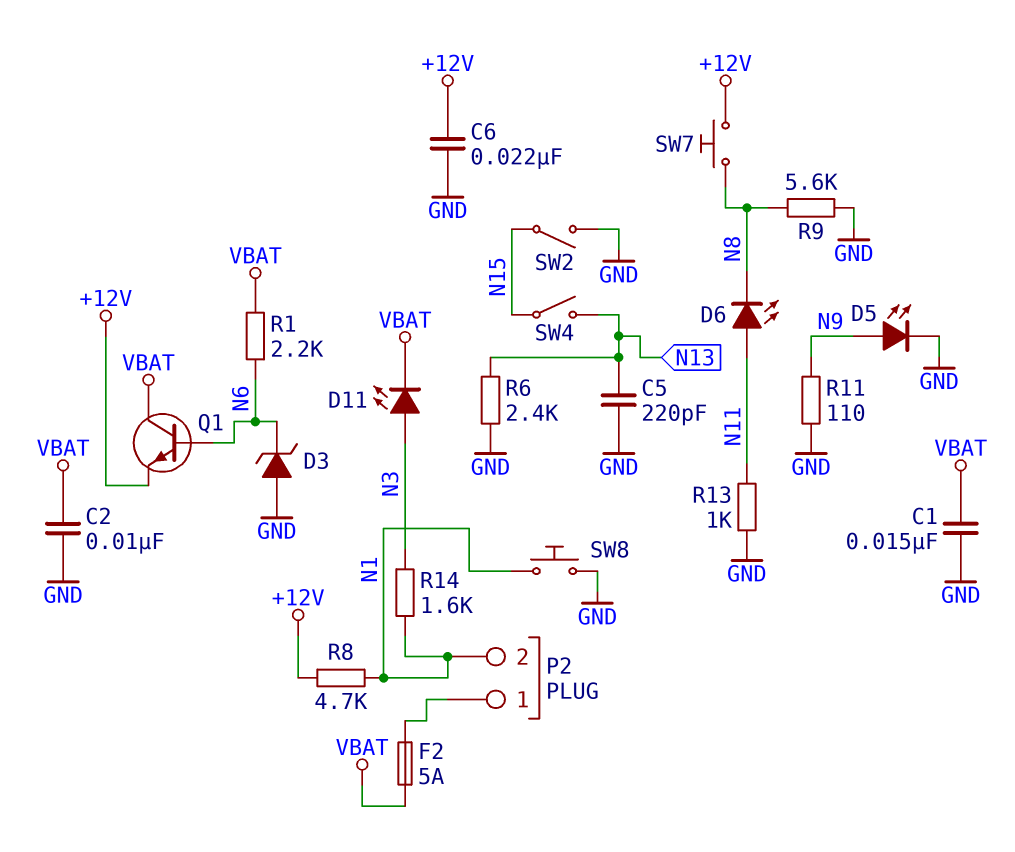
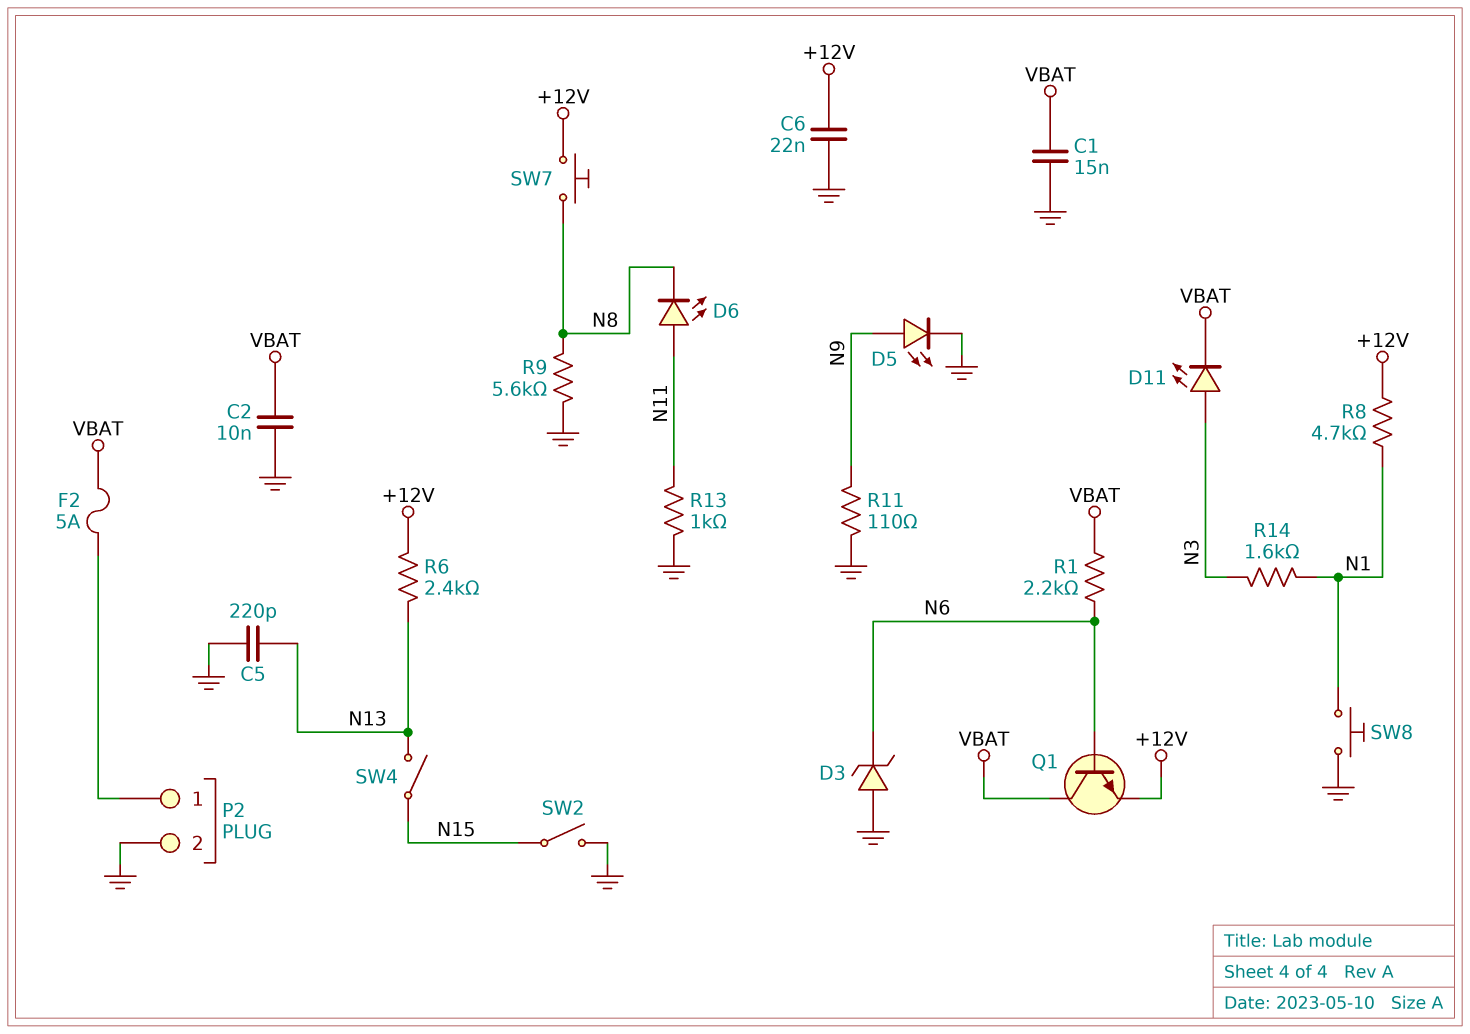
P2 pin 2: N1 -> GND
R6: 2.4k (GND, N13) -> 2.4k (+12V, N13)

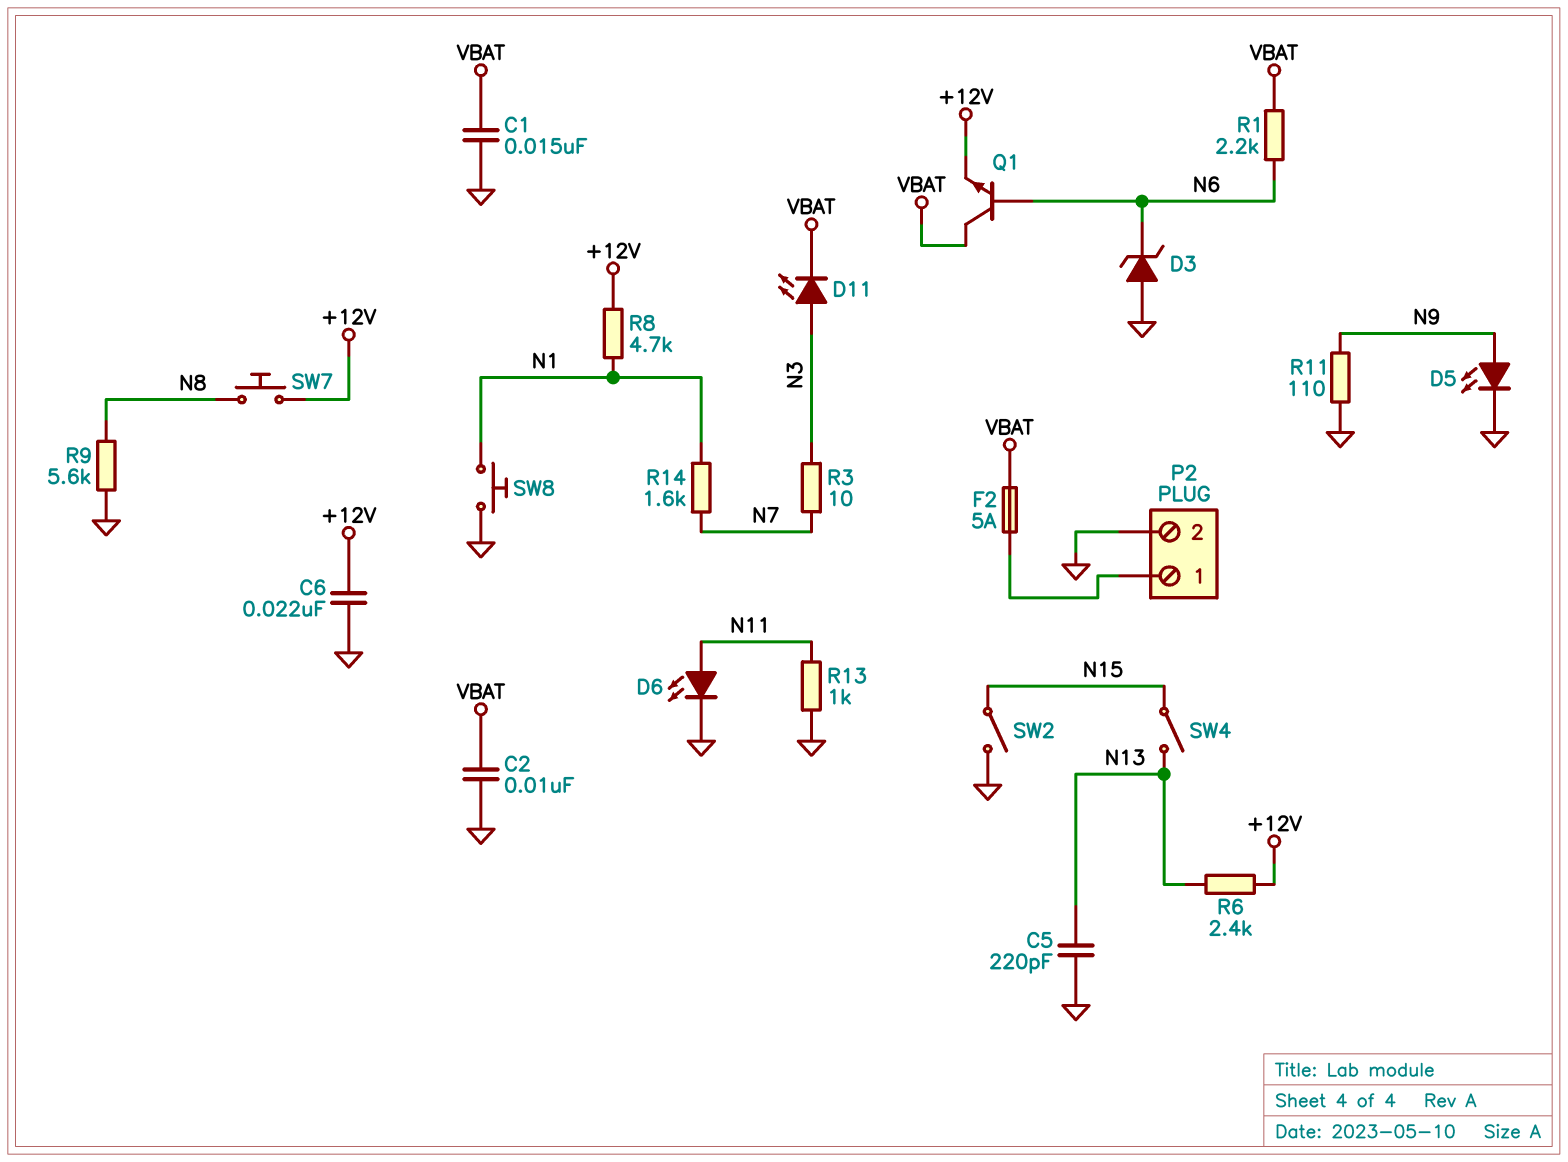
D6: LED (A N11, K N8) -> LED (A N11, K GND)
R3: none -> 10 (N3, N7)
R14: 1.6k (N1, N3) -> 1.6k (N1, N7)

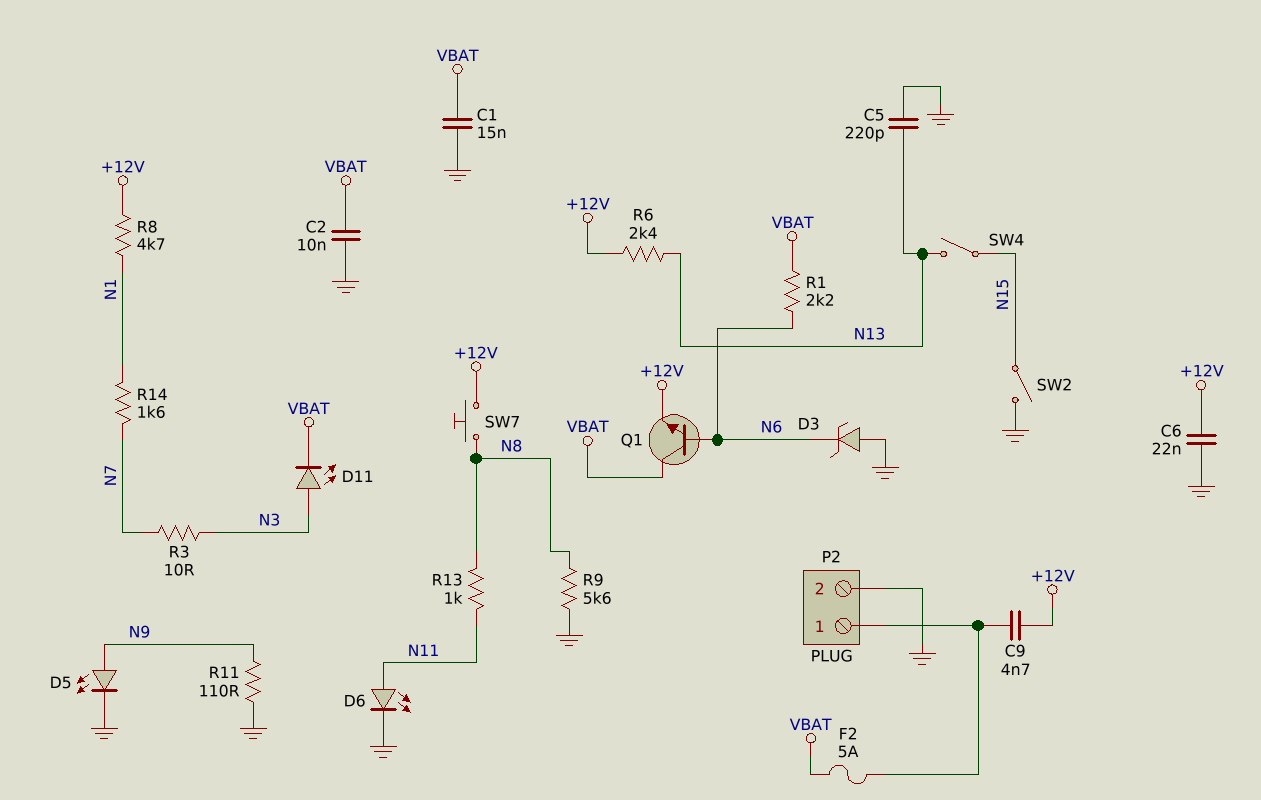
C9: none -> 4.7nF (+12V, P2/1)
R13: 1k (GND, N11) -> 1k (N8, N11)
SW8: button (GND, N1) -> none

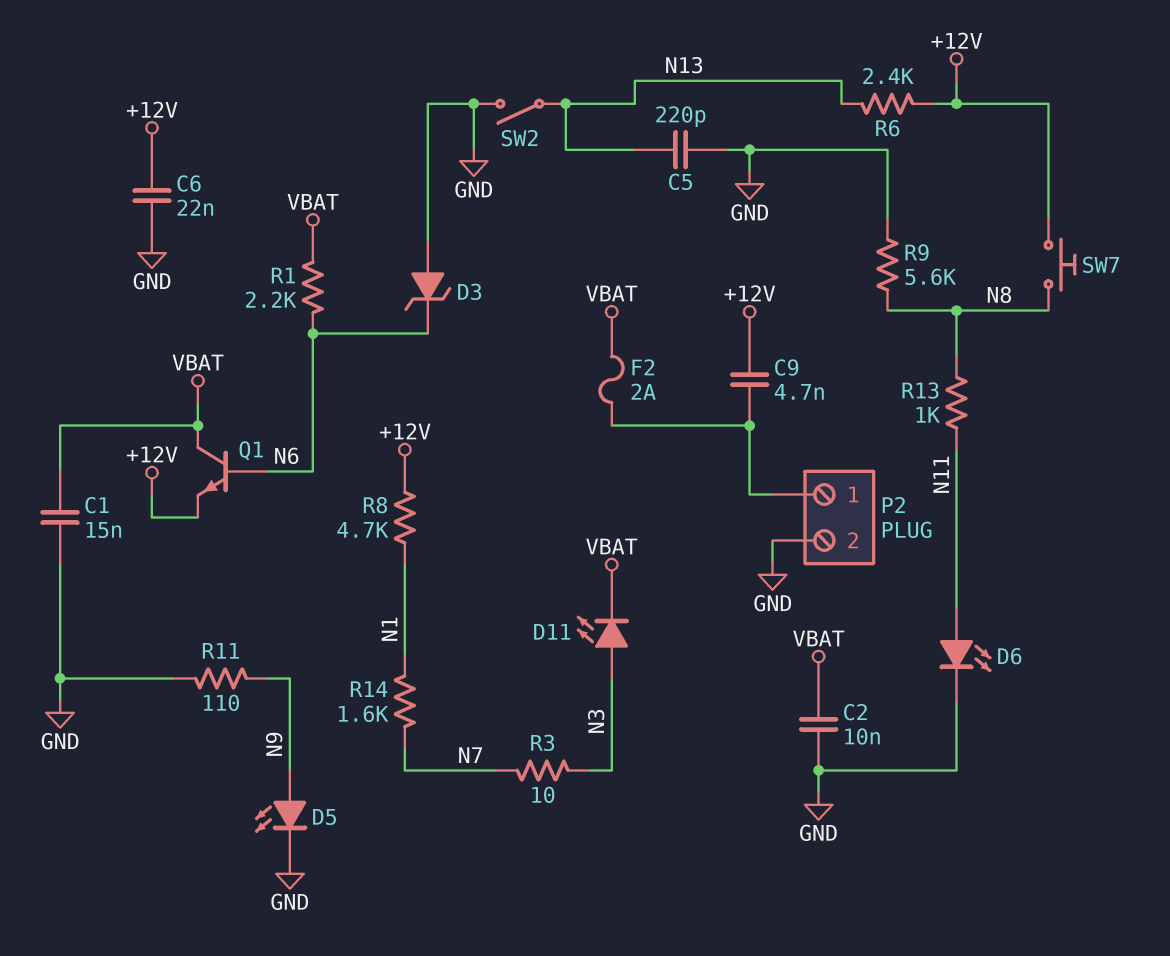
F2: 5A (P2/1, VBAT) -> 2A (P2/1, VBAT)
SW2: switch (GND, N15) -> switch (GND, N13)
SW4: switch (N13, N15) -> none

